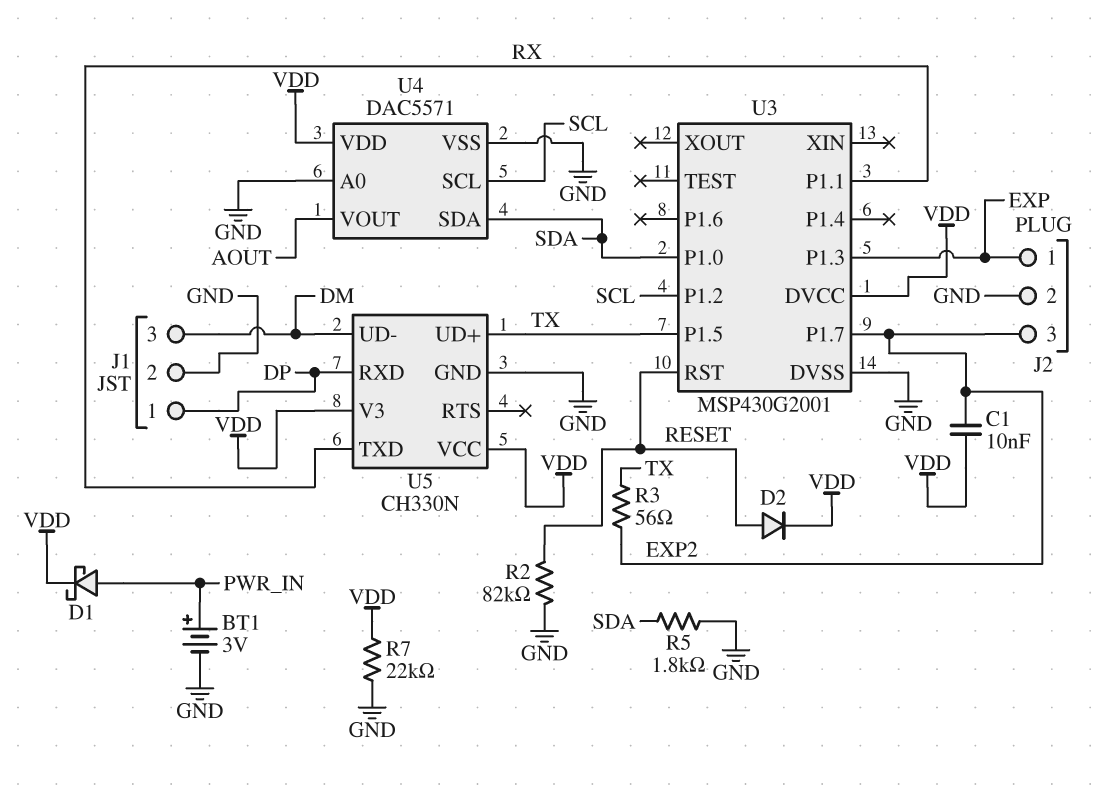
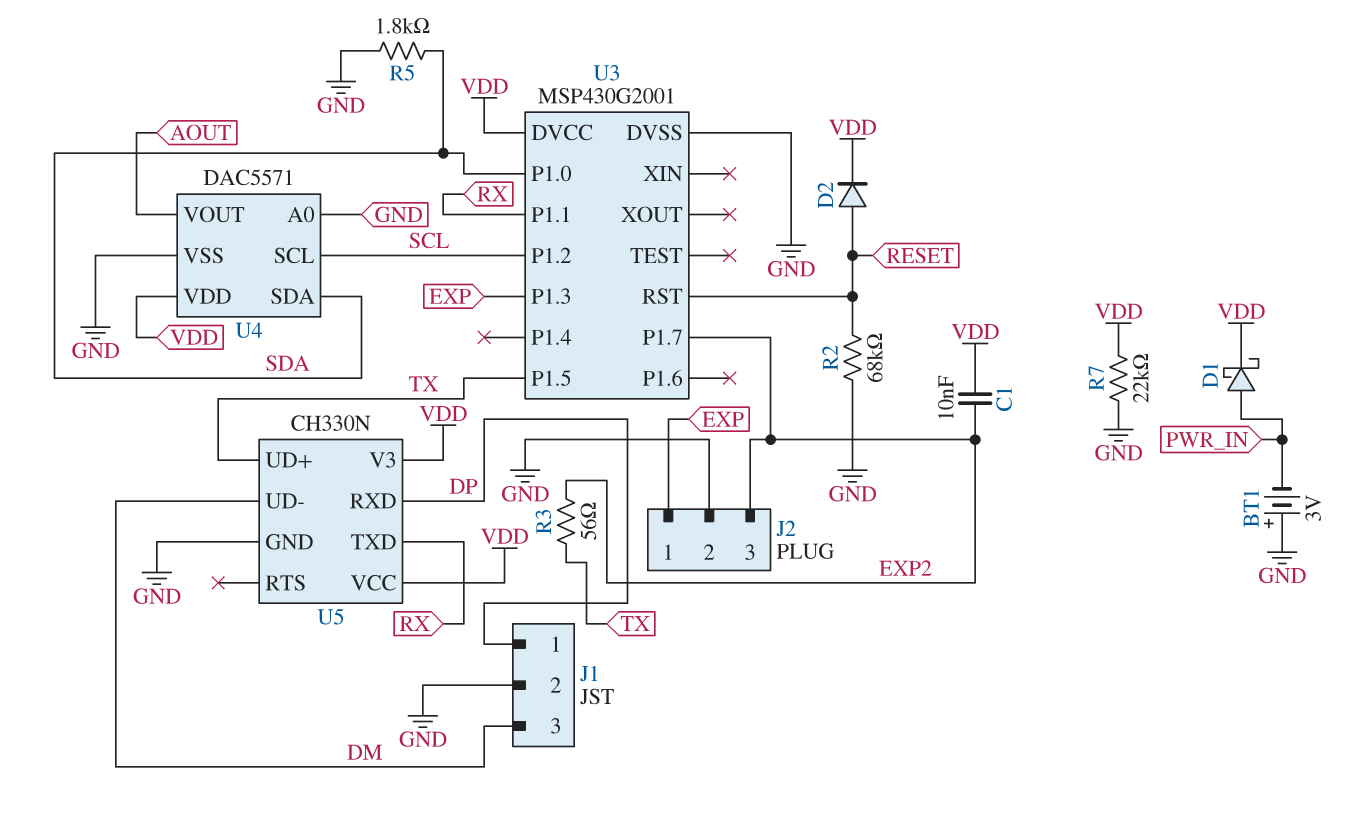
BT1: 3V (plus PWR_IN, minus GND) -> 3V (plus GND, minus PWR_IN)
R2: 82k (GND, RESET) -> 68k (GND, RESET)

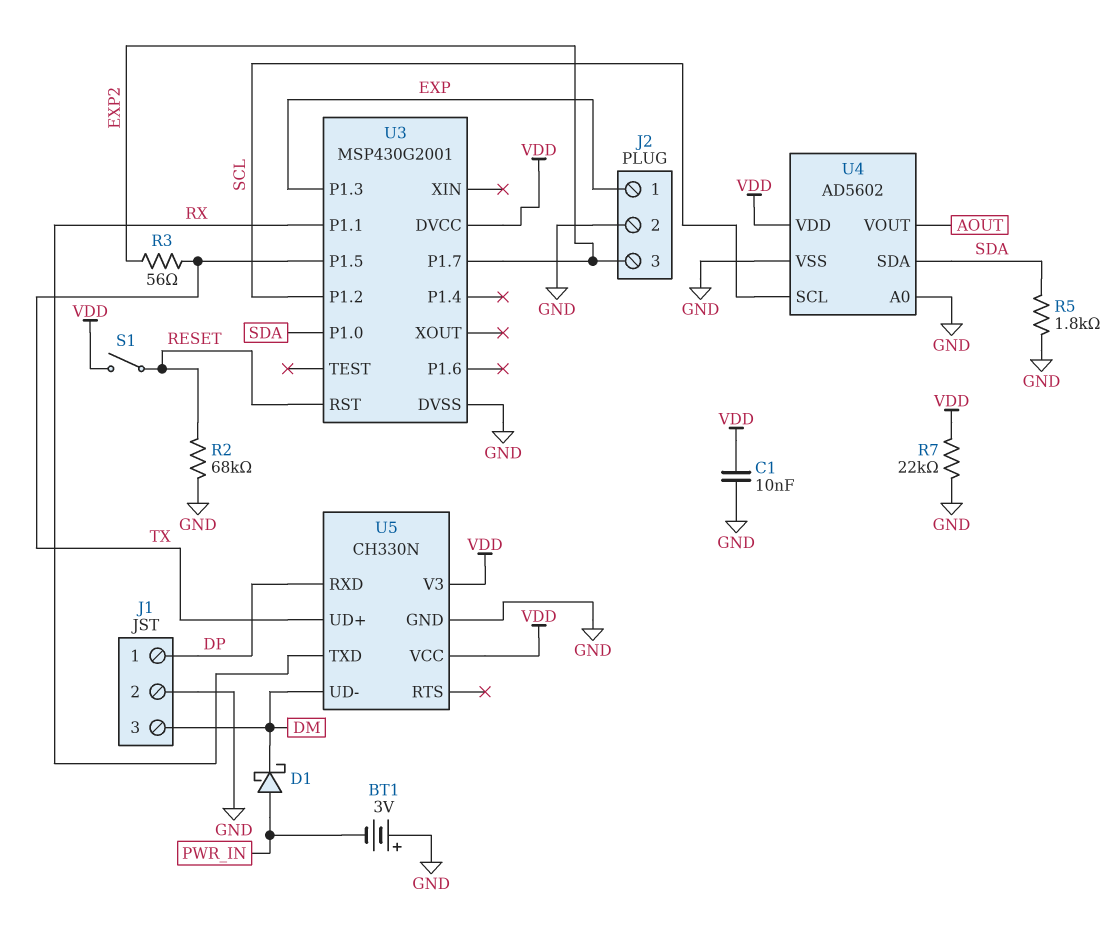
C1: 10nF (EXP2, VDD) -> 10nF (GND, VDD)
D1: schottky (A PWR_IN, K VDD) -> schottky (A PWR_IN, K DM)
D2: diode (A RESET, K VDD) -> none
S1: none -> switch (RESET, VDD)
U4: DAC5571 -> AD5602

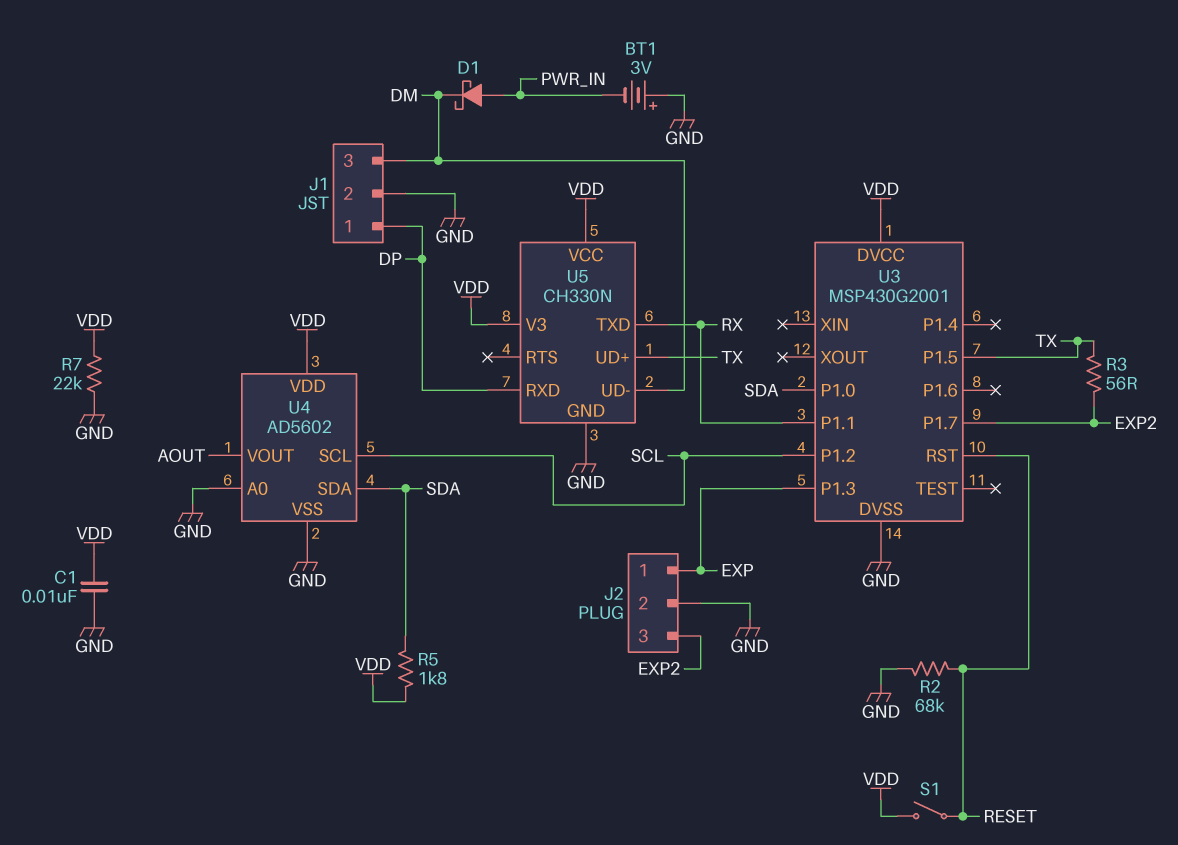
R5: 1.8k (GND, SDA) -> 1.8k (SDA, VDD)

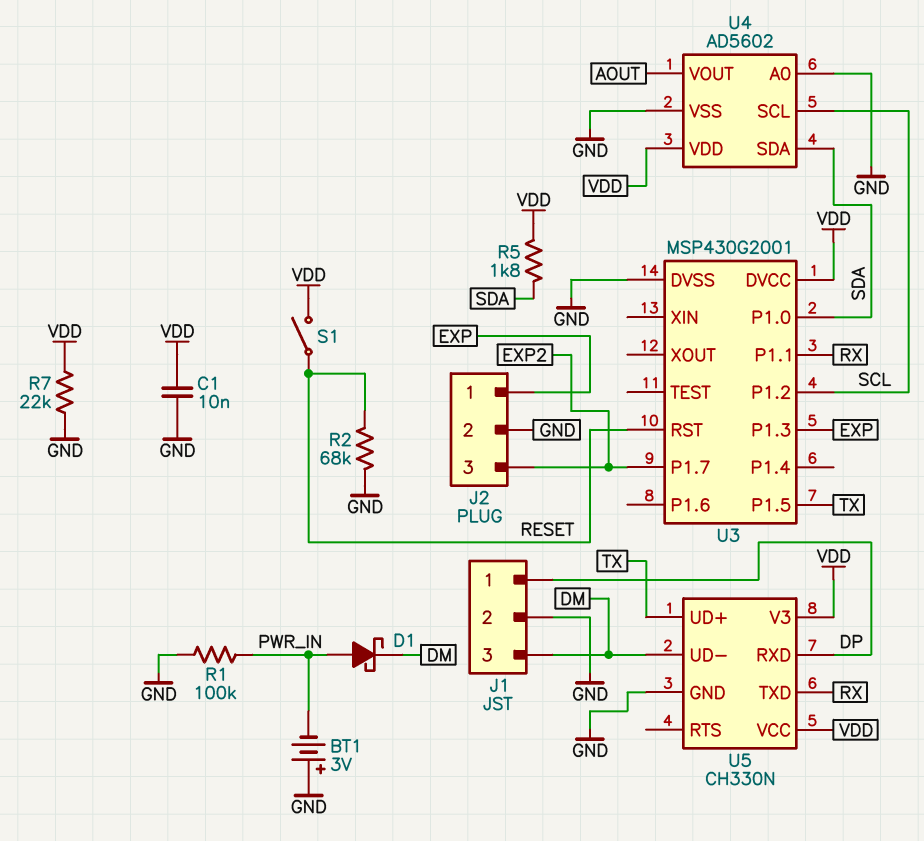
R1: none -> 100k (GND, PWR_IN)
R3: 56 (EXP2, TX) -> none

